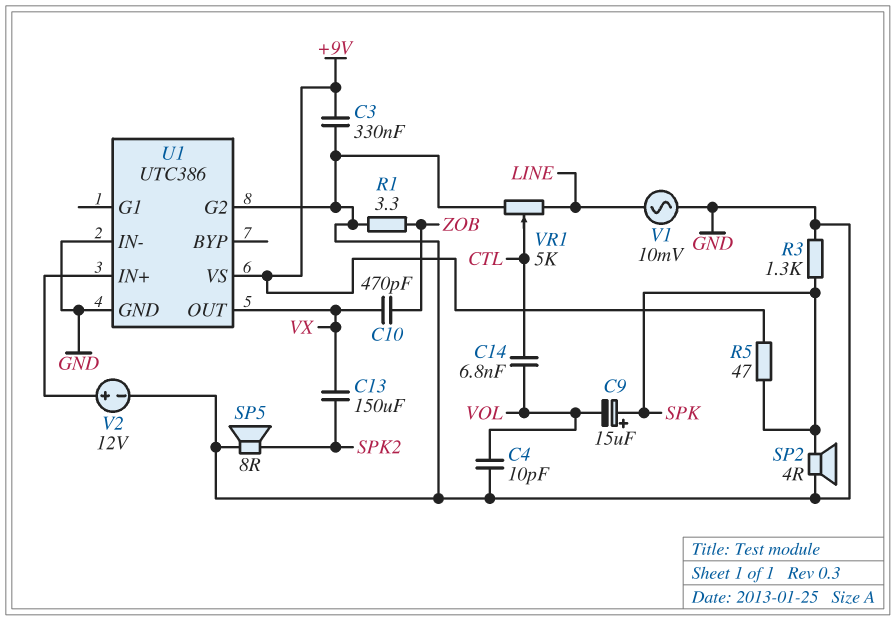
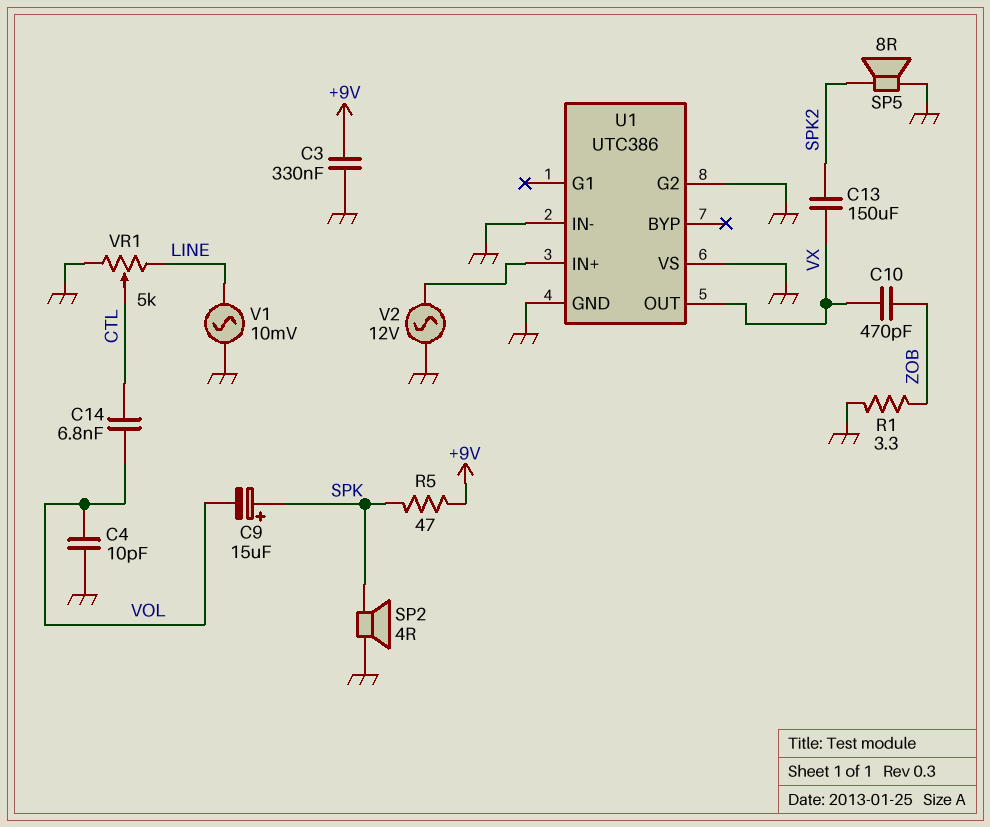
R3: 1.3k (GND, SPK) -> none
U1 pin VS: +9V -> GND
V2: 12V (plus U1/IN+, minus GND) -> AC 12V (GND, U1/IN+)

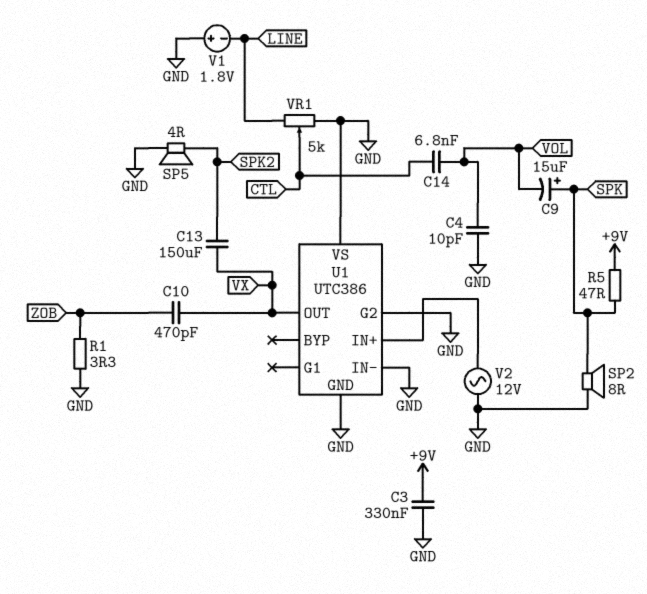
SP2: speaker 4R (GND, SPK) -> speaker 8R (GND, SPK)
SP5: speaker 8R (GND, SPK2) -> speaker 4R (GND, SPK2)
V1: AC 10mV (GND, LINE) -> 1.8V (plus GND, minus LINE)

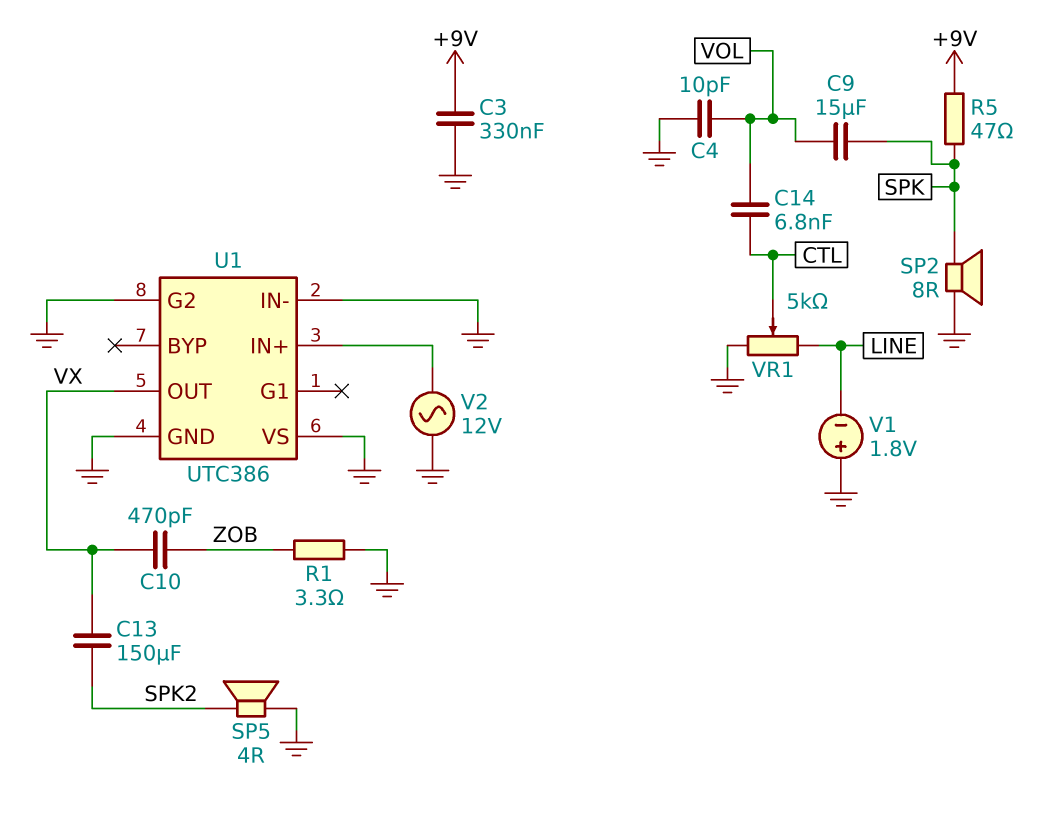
C9: 15uF (plus SPK, minus VOL) -> 15uF (SPK, VOL)

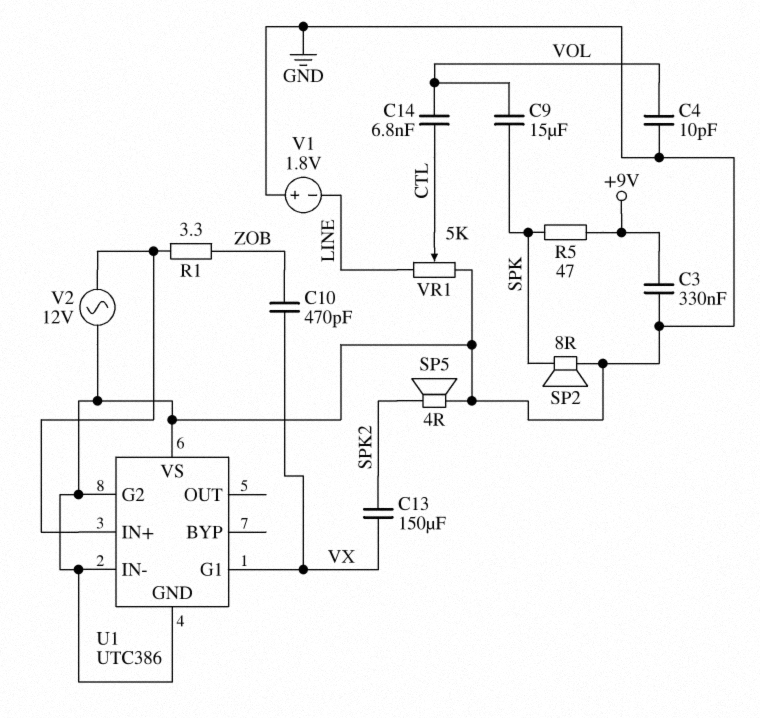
R1: 3.3 (GND, ZOB) -> 3.3 (U1/IN+, ZOB)
U1 pin G1: none -> VX
U1 pin OUT: VX -> none

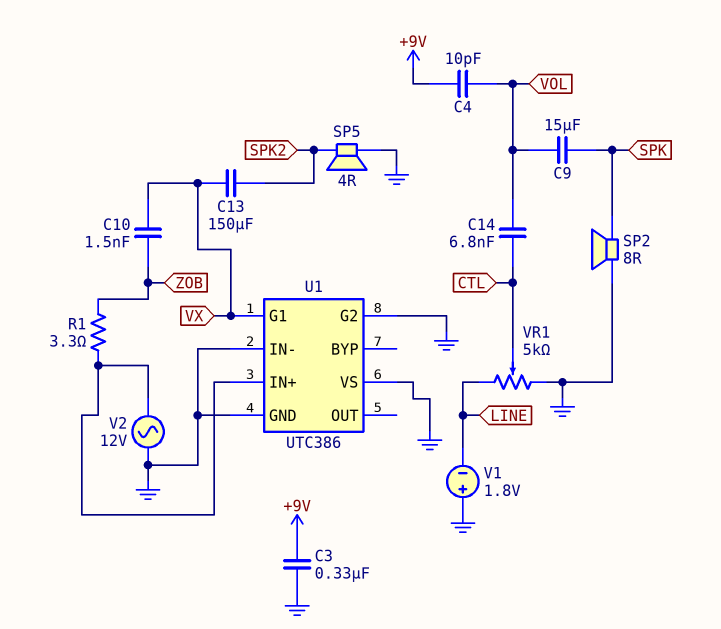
C4: 10pF (GND, VOL) -> 10pF (+9V, VOL)
C10: 470pF (VX, ZOB) -> 1.5nF (VX, ZOB)
R5: 47 (+9V, SPK) -> none

